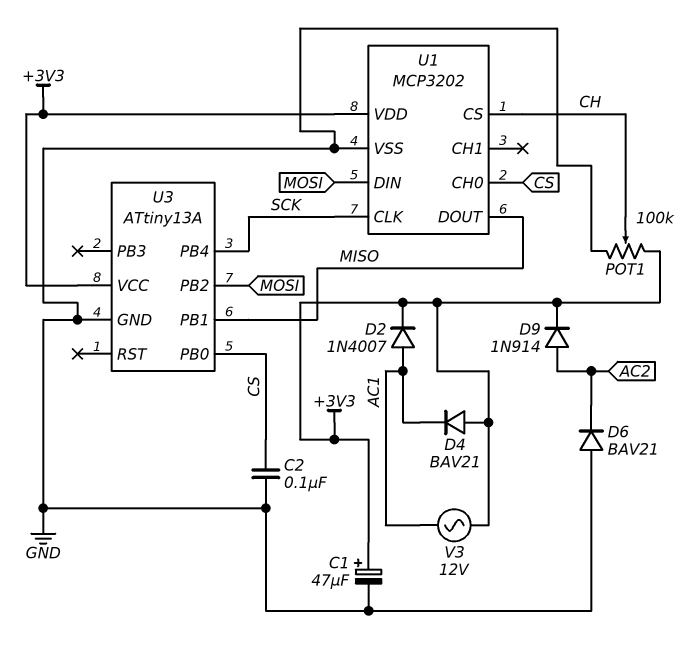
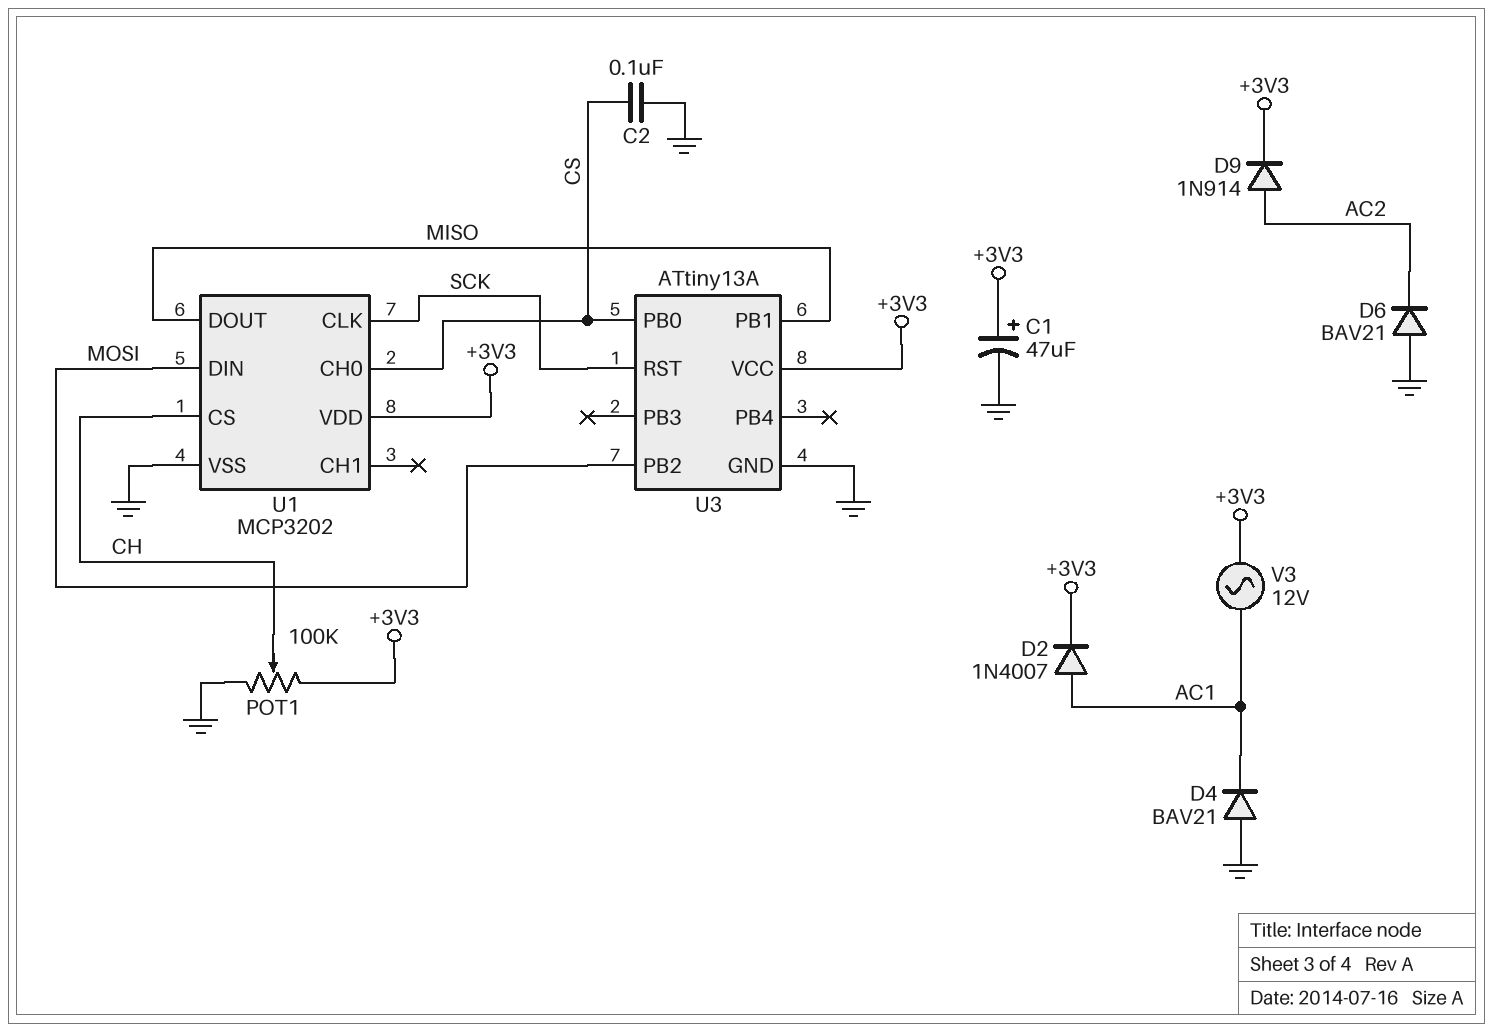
D4: diode BAV21 (A +3V3, K AC1) -> diode BAV21 (A GND, K AC1)
U3 pin PB4: SCK -> none
U3 pin RST: none -> SCK

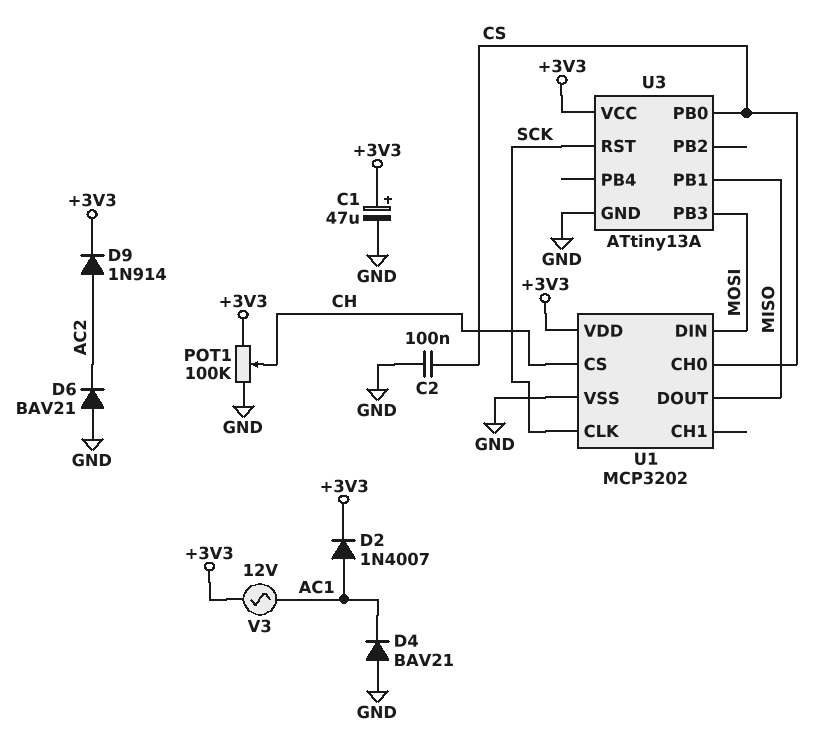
U3 pin PB2: MOSI -> none
U3 pin PB3: none -> MOSI

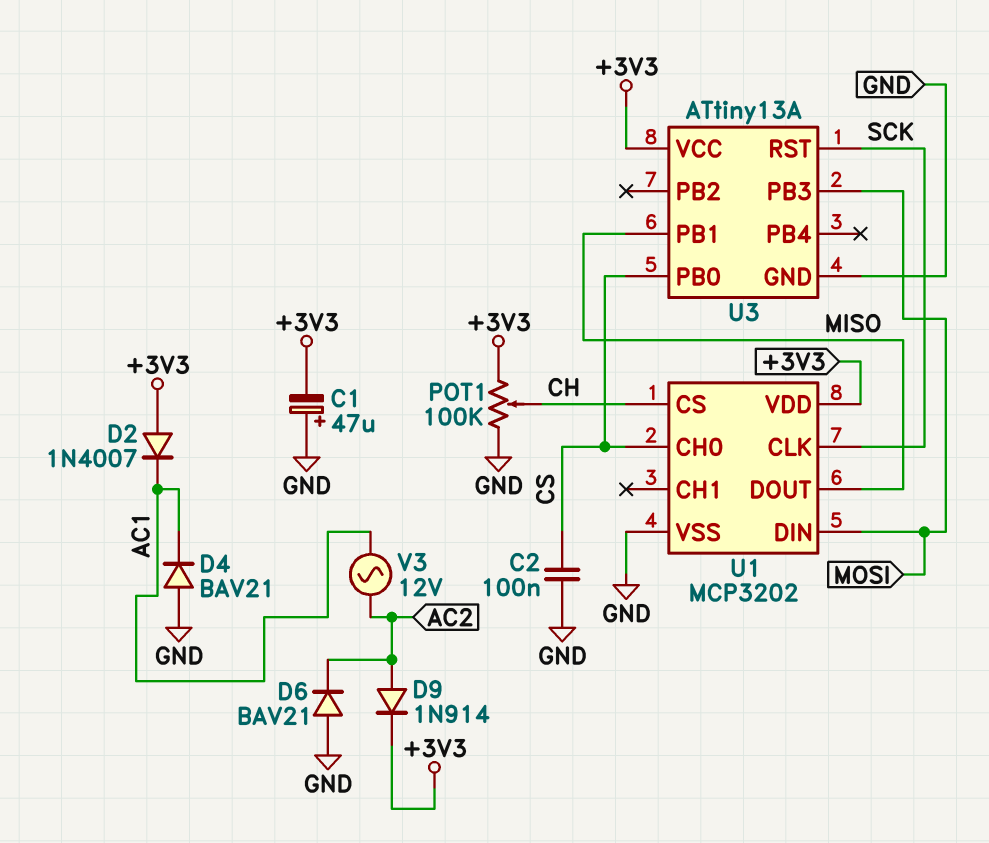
C1: 47uF (plus +3V3, minus GND) -> 47uF (plus GND, minus +3V3)
D2: diode 1N4007 (A AC1, K +3V3) -> diode 1N4007 (A +3V3, K AC1)
V3: AC 12V (+3V3, AC1) -> AC 12V (AC1, AC2)

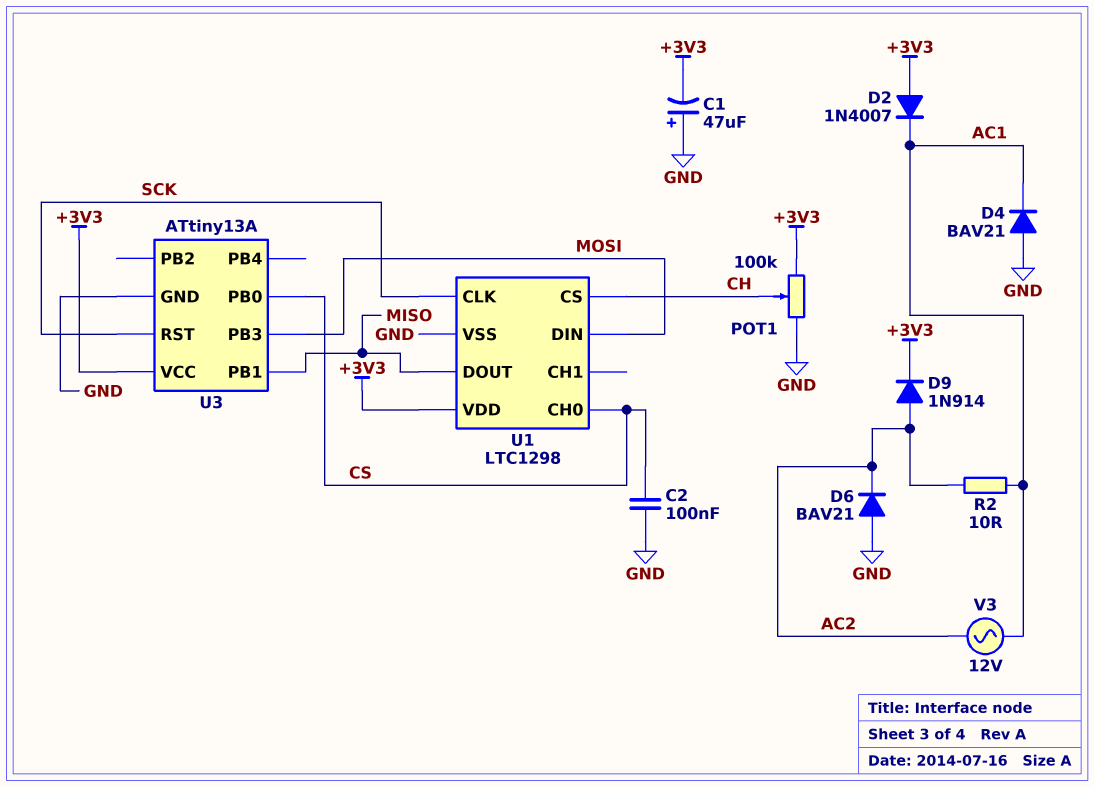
R2: none -> 10 (AC1, AC2)
U1: MCP3202 -> LTC1298

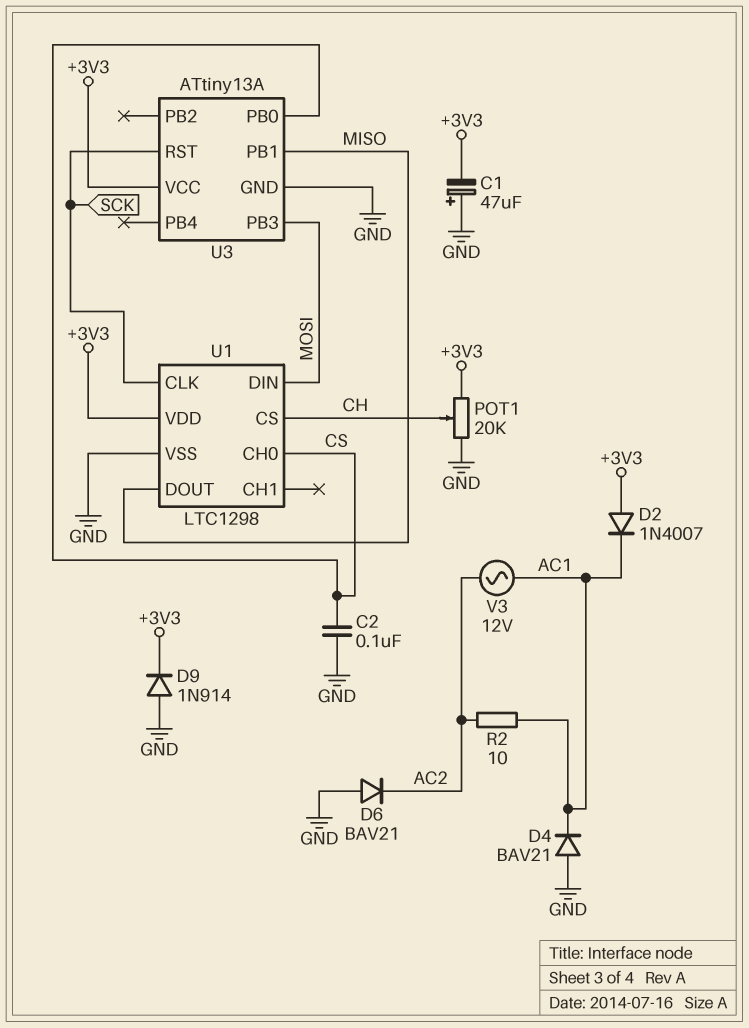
D9: diode 1N914 (A AC2, K +3V3) -> diode 1N914 (A GND, K +3V3)
POT1: 100k (+3V3, GND, wiper CH) -> 20k (+3V3, GND, wiper CH)

